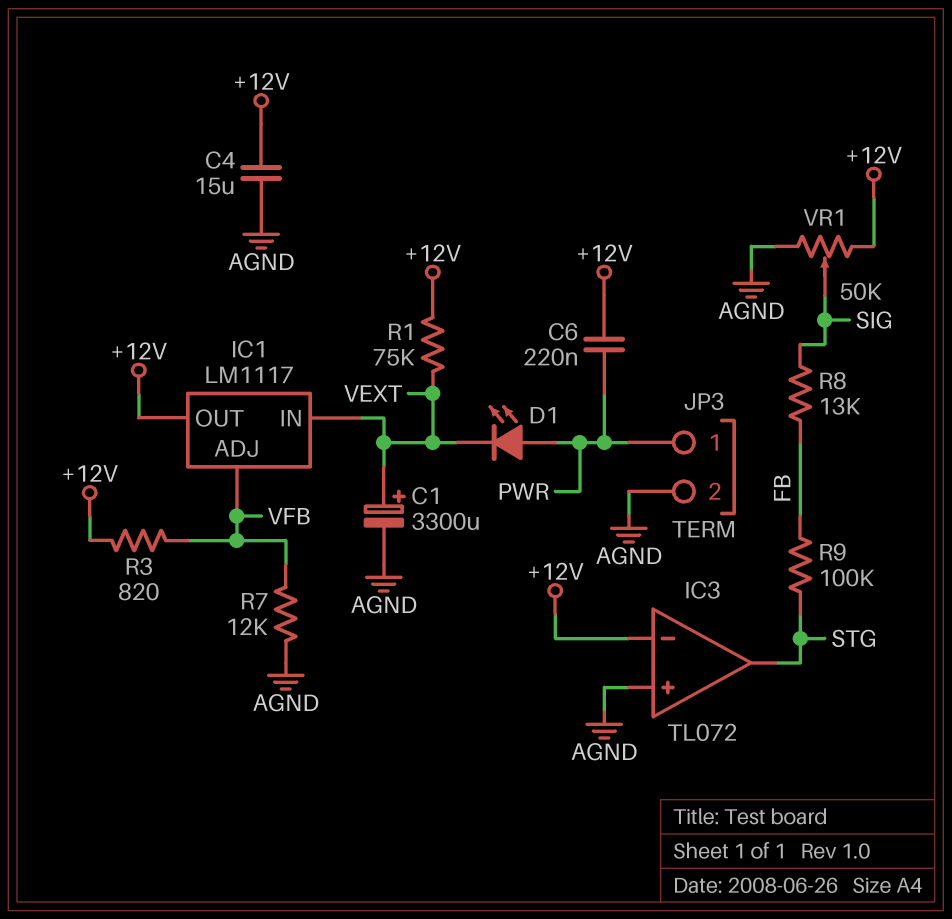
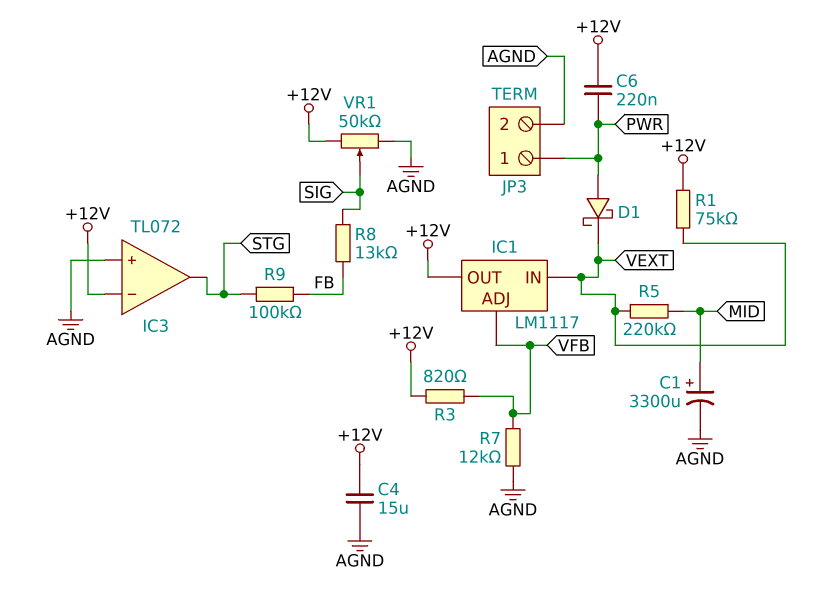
C1: 3300uF (plus VEXT, minus AGND) -> 3300uF (plus MID, minus AGND)
D1: LED (A PWR, K VEXT) -> schottky (A PWR, K VEXT)
R5: none -> 220k (MID, VEXT)

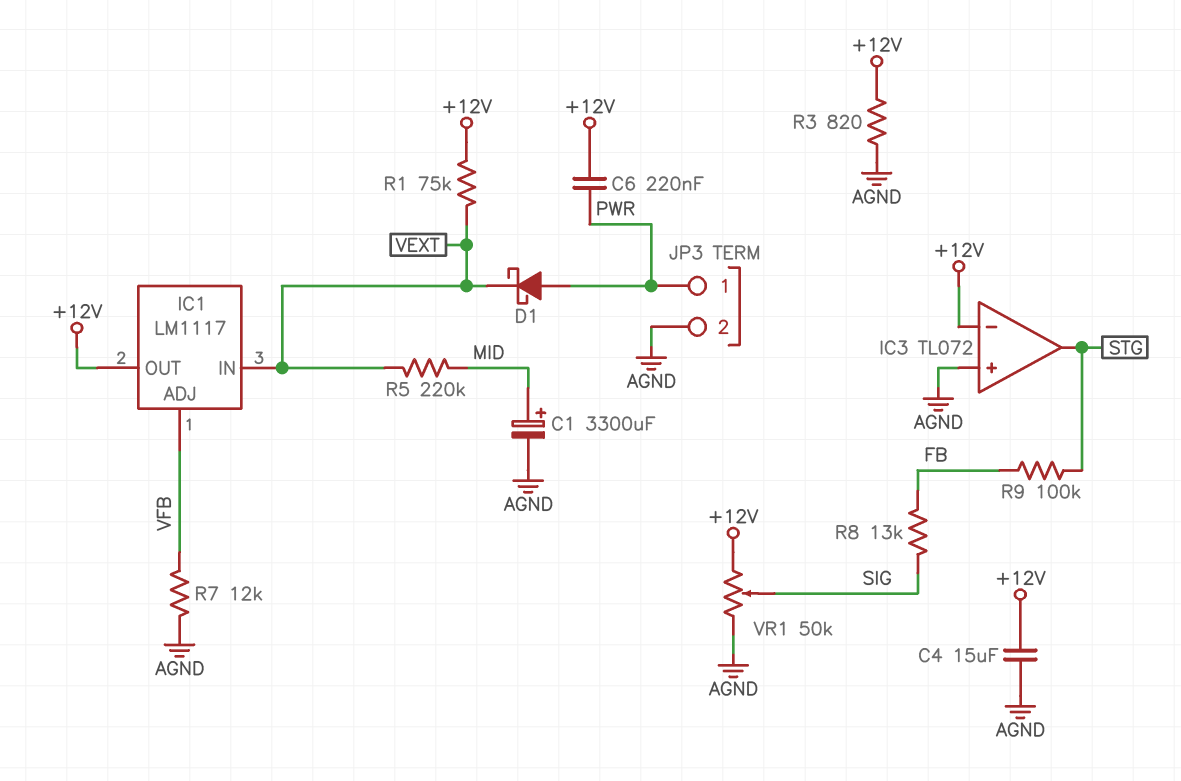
R3: 820 (+12V, VFB) -> 820 (+12V, AGND)

